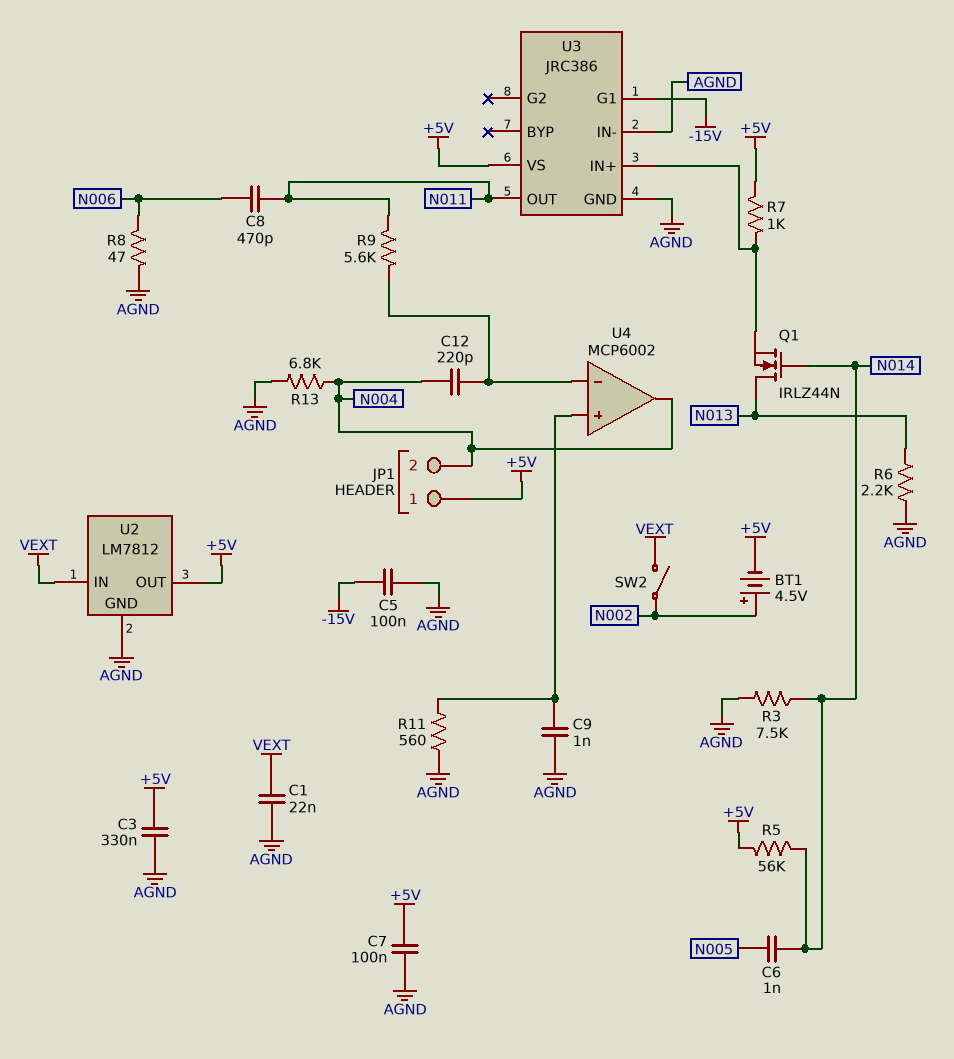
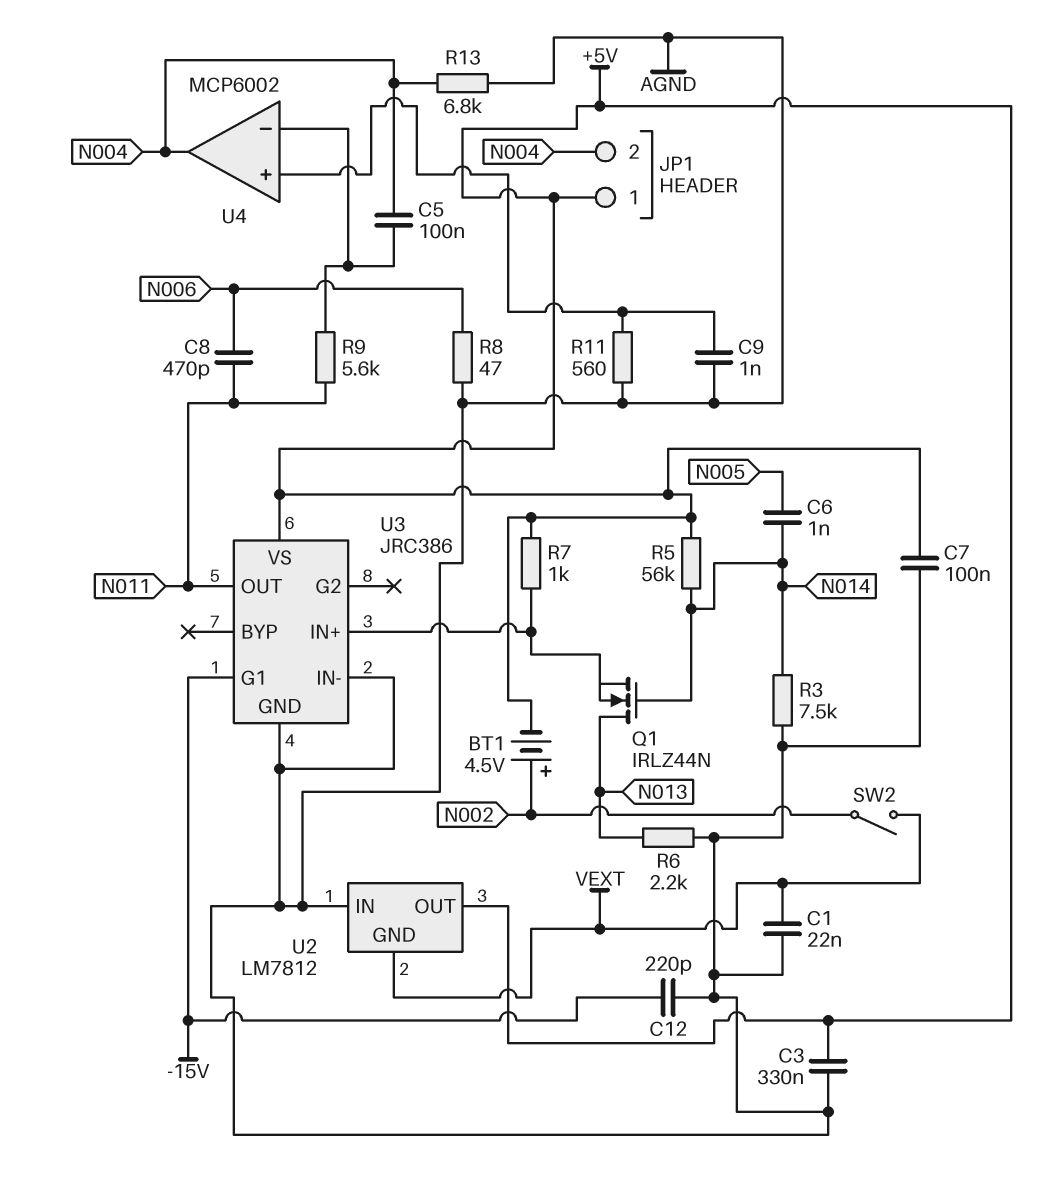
C5: 100nF (-15V, AGND) -> 100nF (N004, U4/in-)
C12: 220pF (N004, U4/in-) -> 220pF (-15V, AGND)
U2 pin GND: AGND -> VEXT
U2 pin IN: VEXT -> AGND

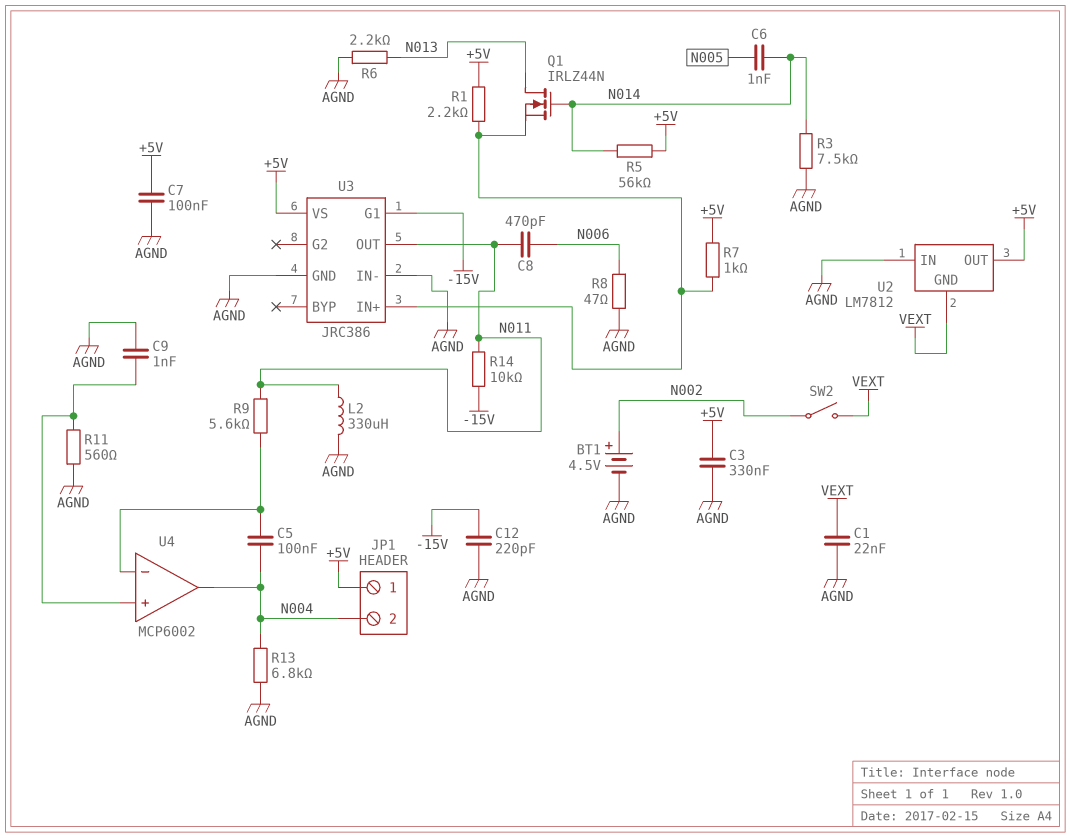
BT1: 4.5V (plus N002, minus +5V) -> 4.5V (plus N002, minus AGND)
L2: none -> 330uH (AGND, N011)
R1: none -> 2.2k (+5V, U3/IN+)
R14: none -> 10k (-15V, N011)

